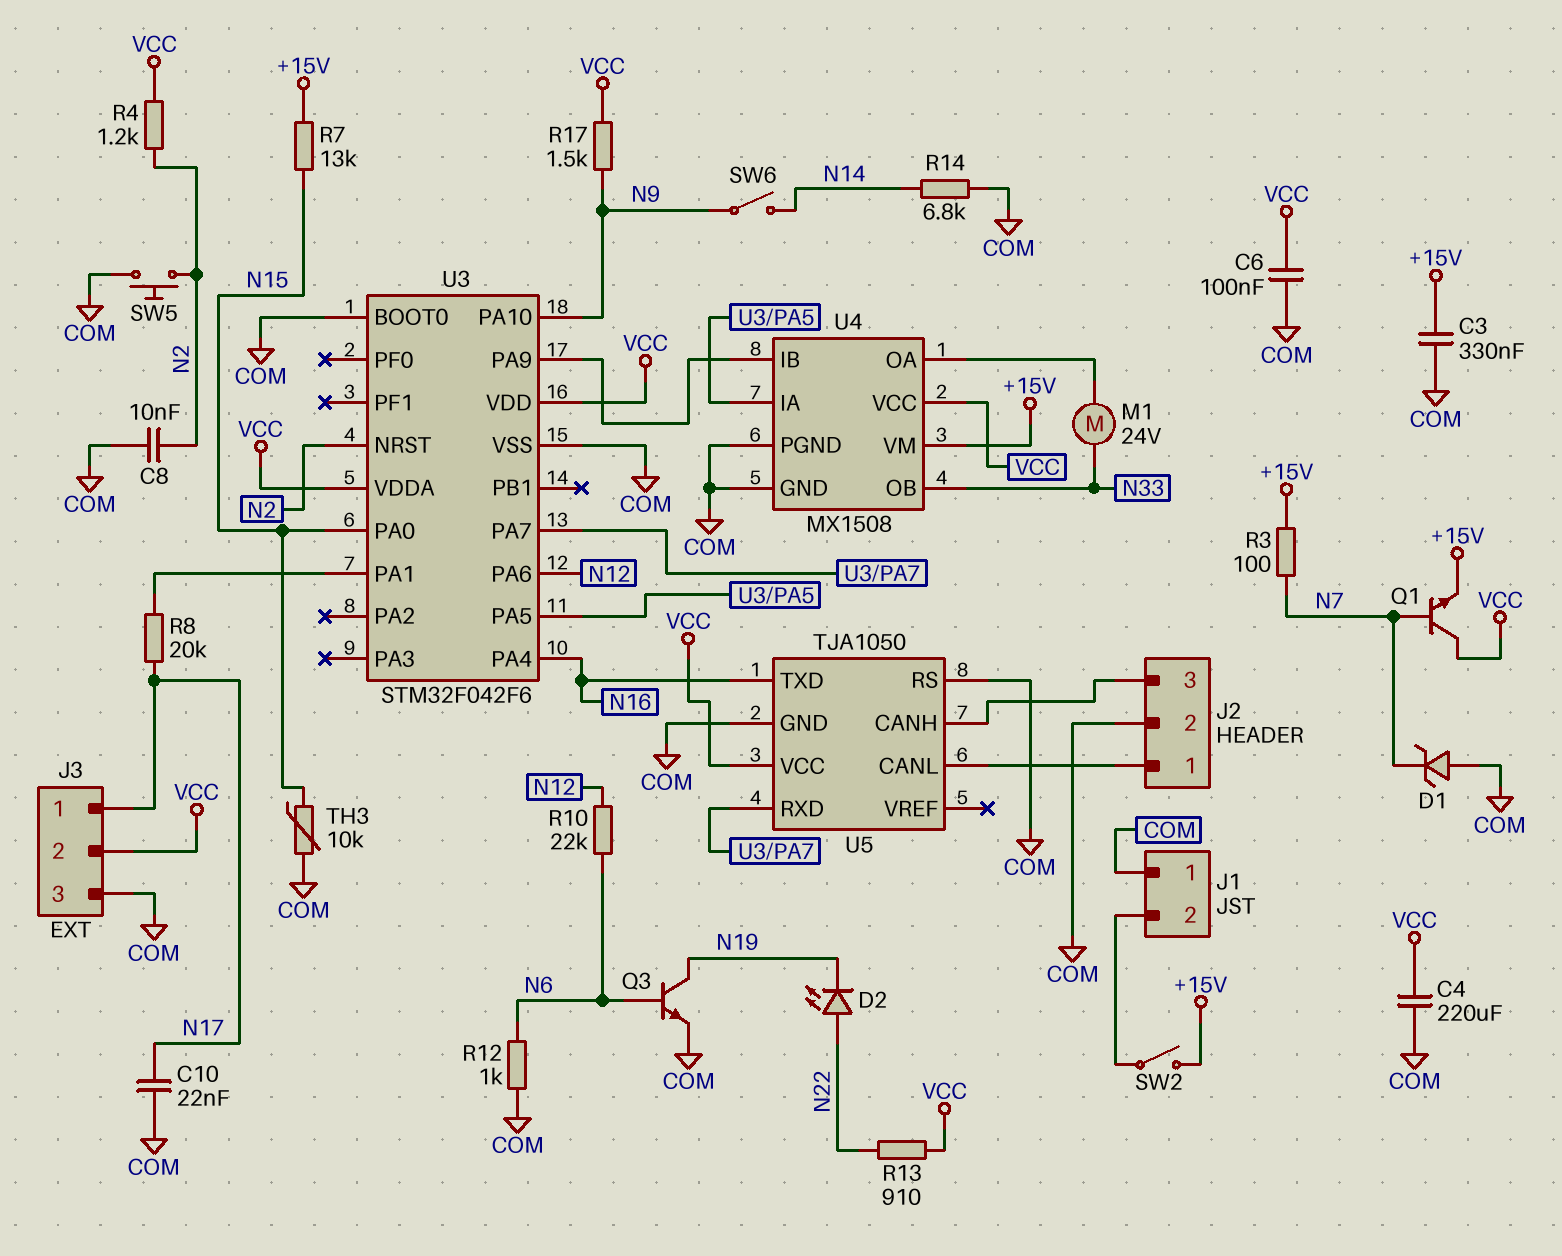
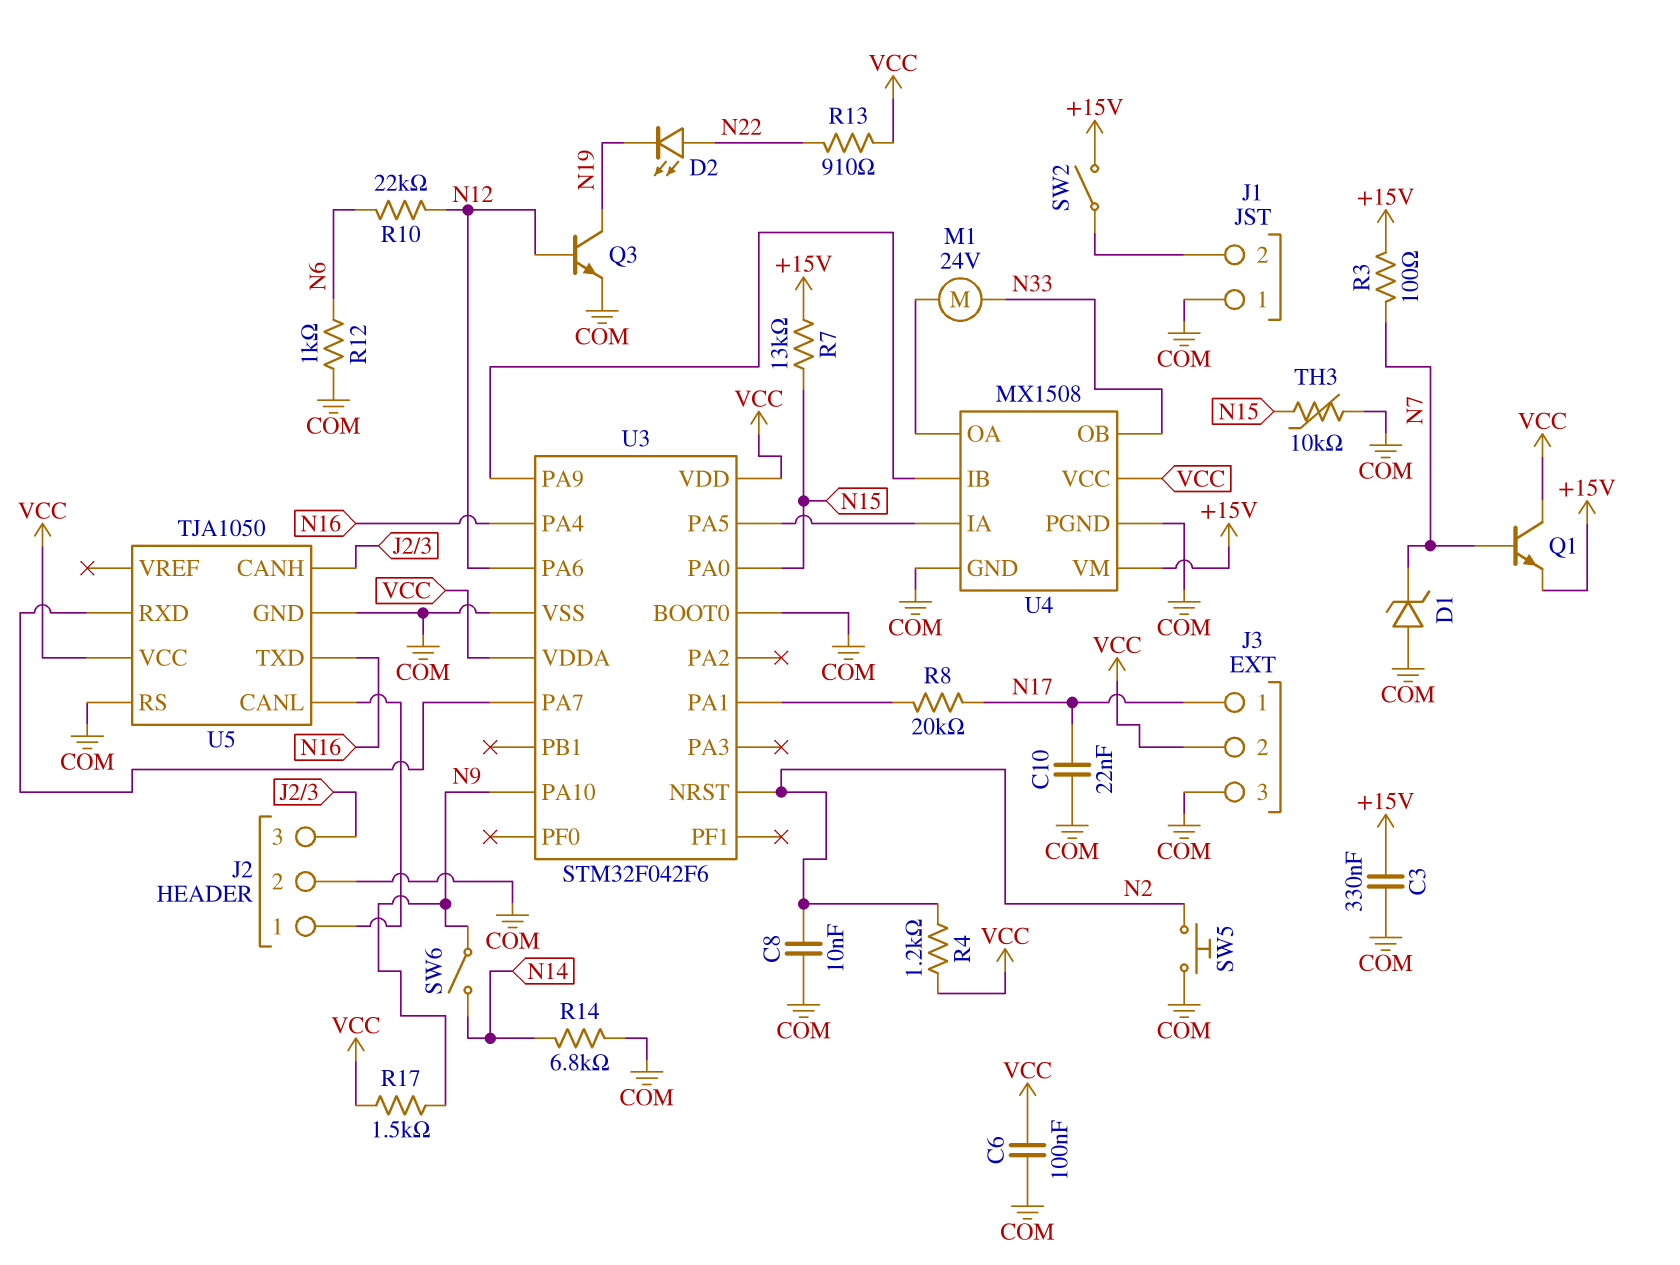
C4: 220uF (COM, VCC) -> none
Q3: NPN (B N6, C N19, E COM) -> NPN (B N12, C N19, E COM)

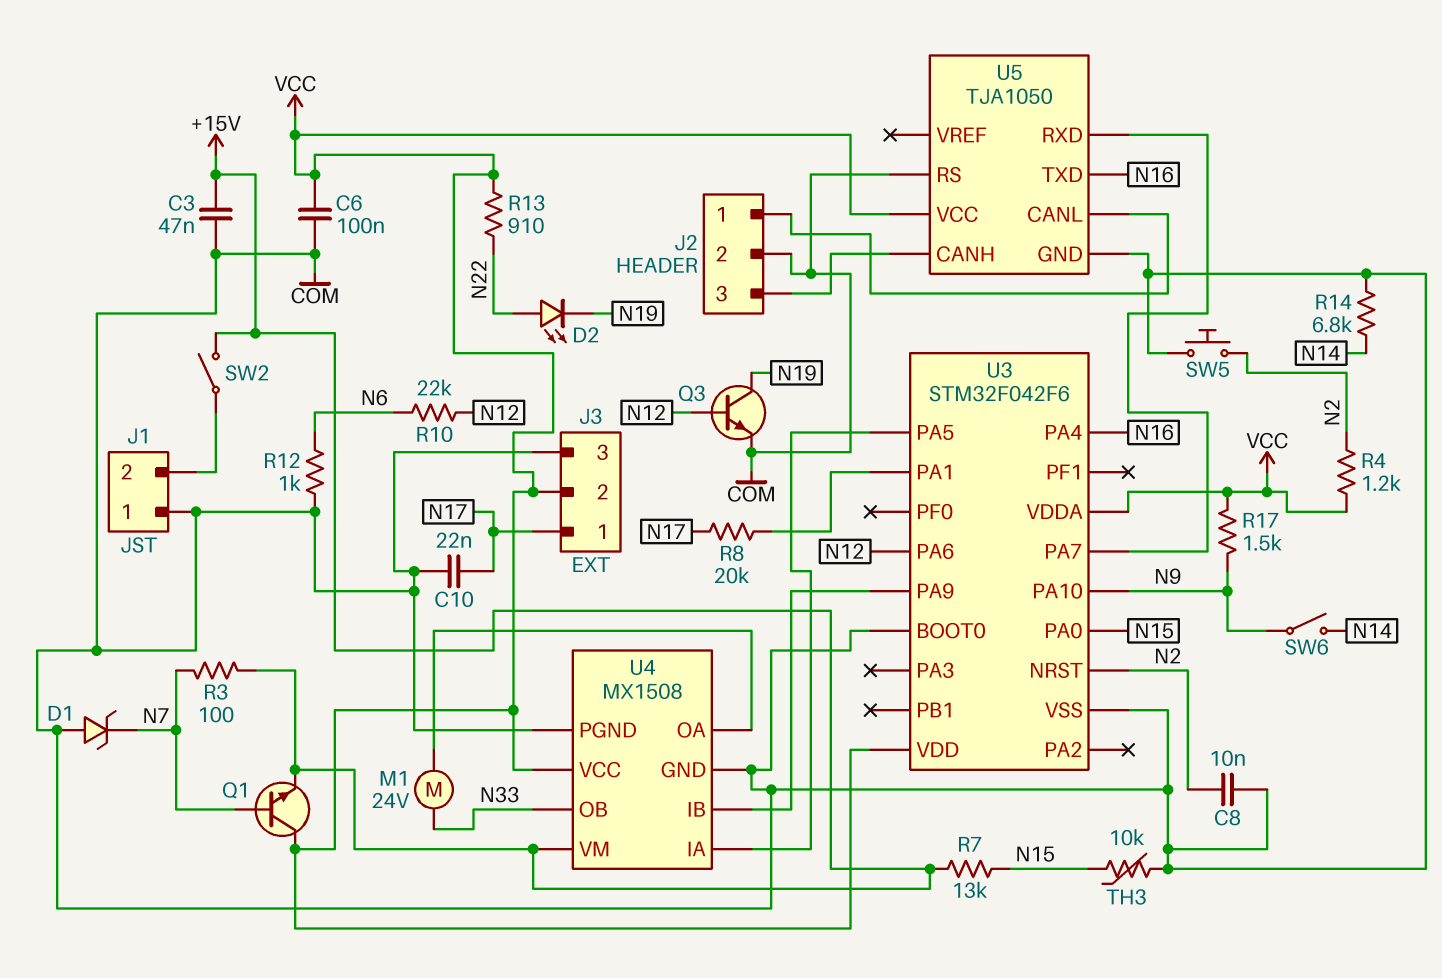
C3: 330nF (+15V, COM) -> 47nF (+15V, COM)

